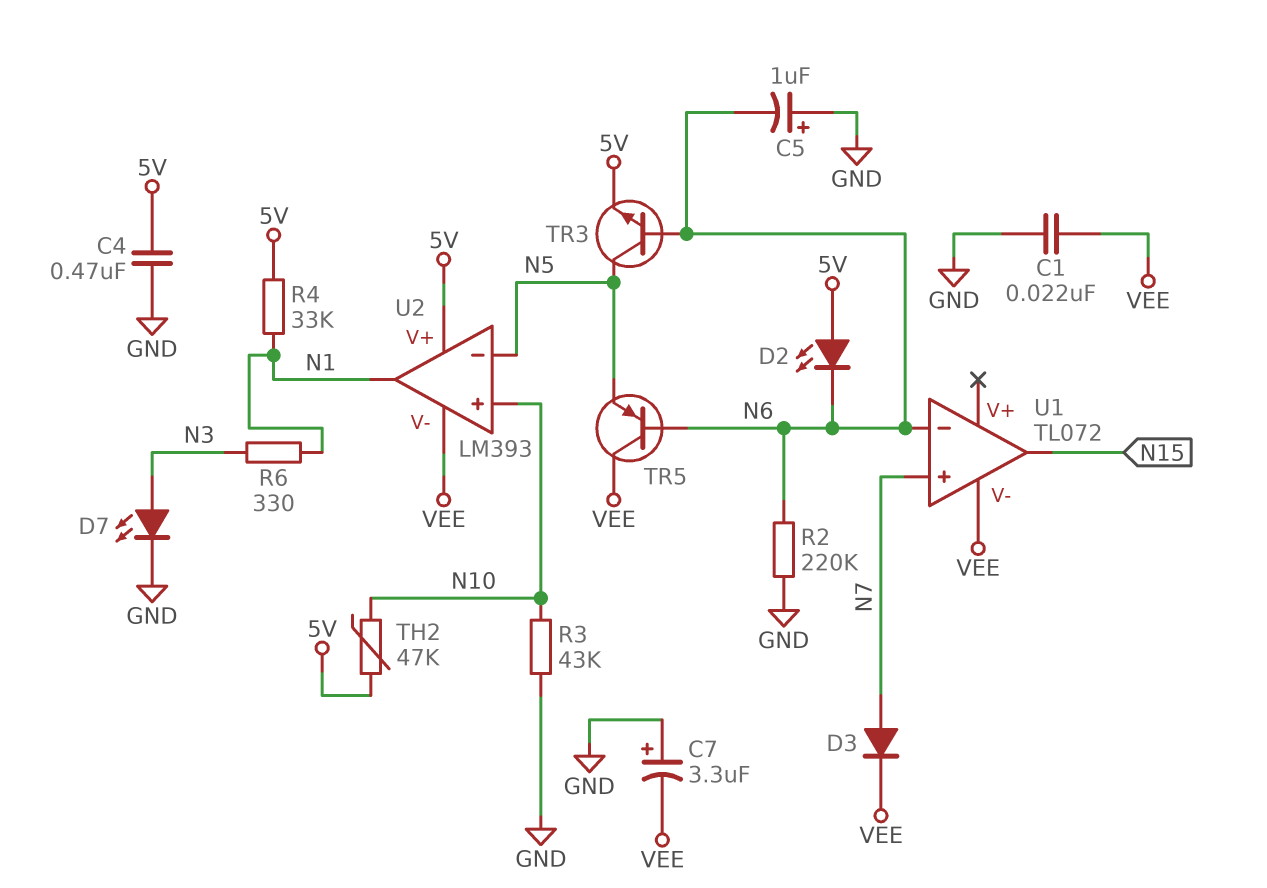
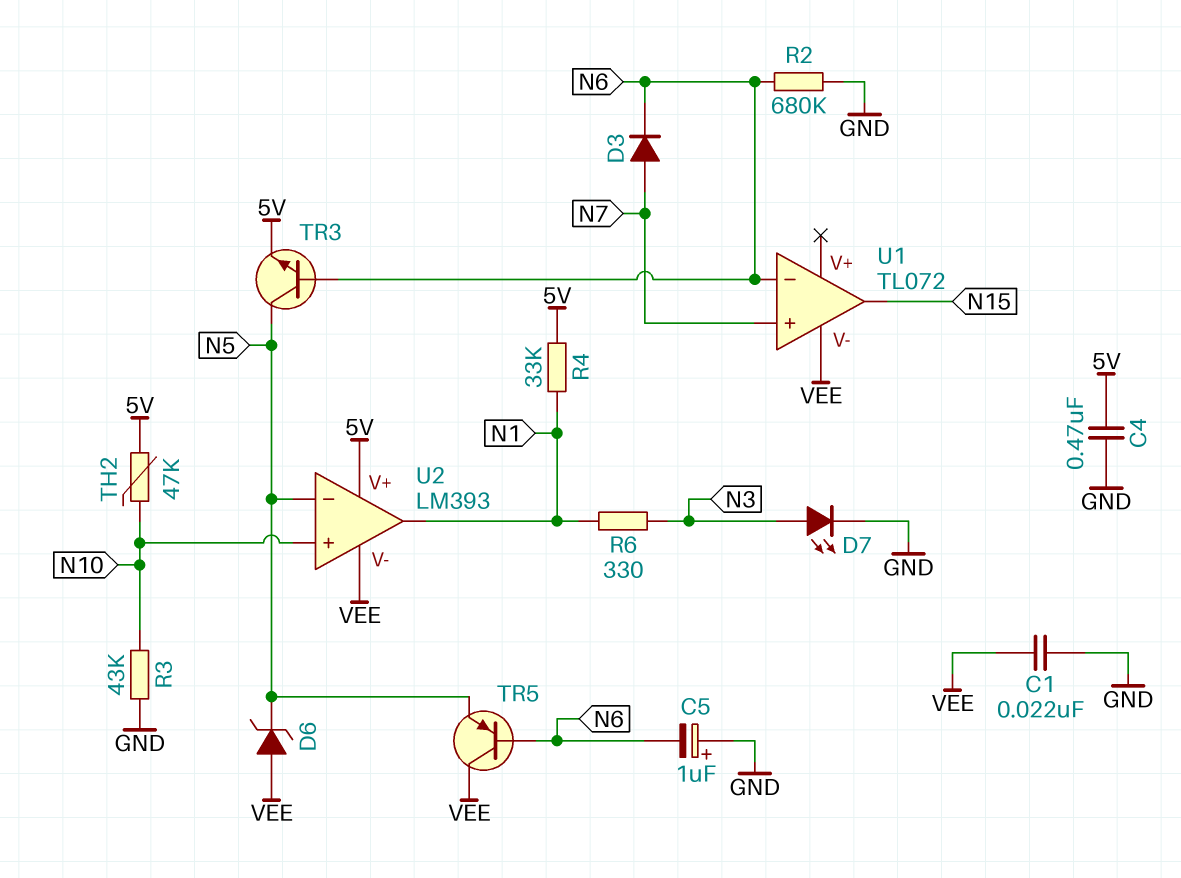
C7: 3.3uF (plus GND, minus VEE) -> none
D2: LED (A 5V, K N6) -> none
D3: diode (A N7, K VEE) -> diode (A N7, K N6)
D6: none -> zener (A VEE, K N5)
R2: 220k (GND, N6) -> 680k (GND, N6)

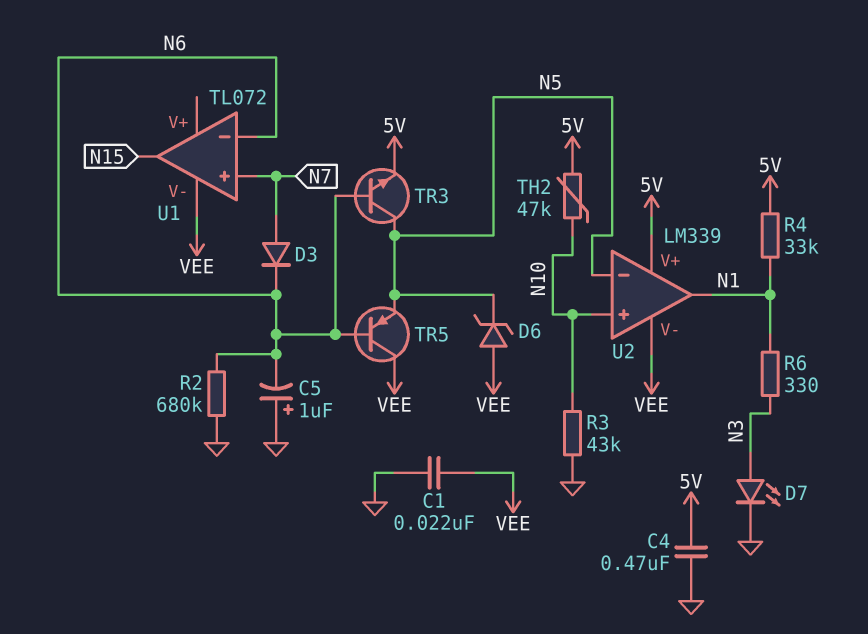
U2: LM393 -> LM339

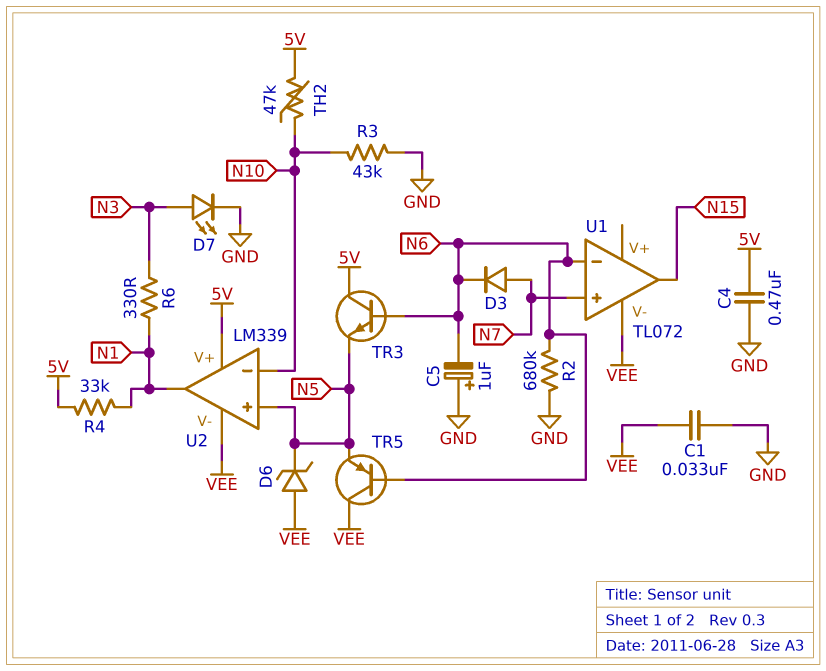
C1: 22nF (GND, VEE) -> 33nF (GND, VEE)
TR3: NPN (B N6, C N5, E 5V) -> NPN (B N6, C 5V, E N5)
U2 pin in+: N10 -> N5
U2 pin in-: N5 -> N10

